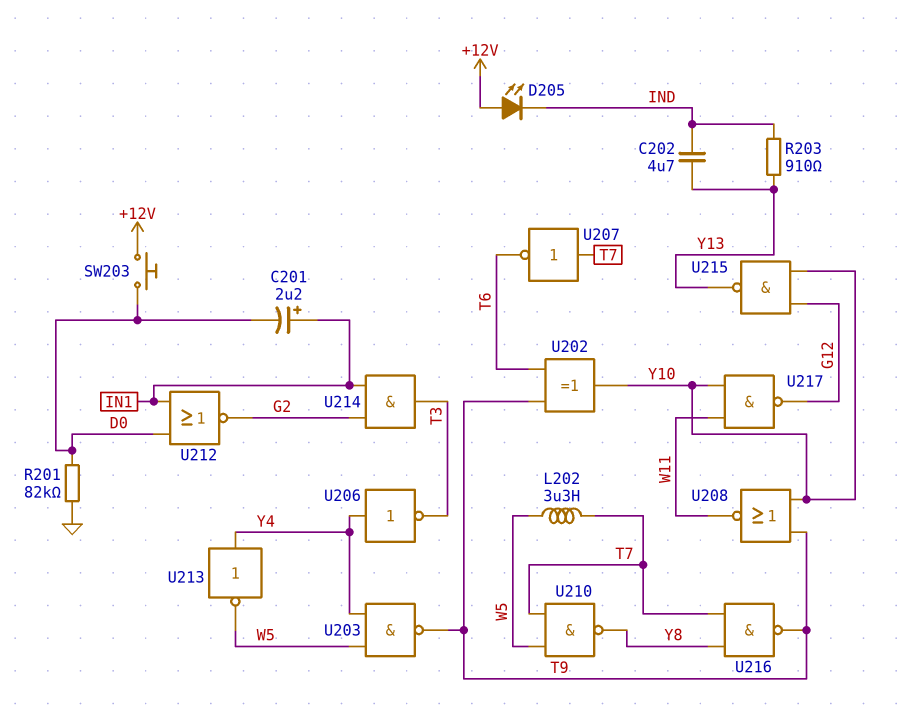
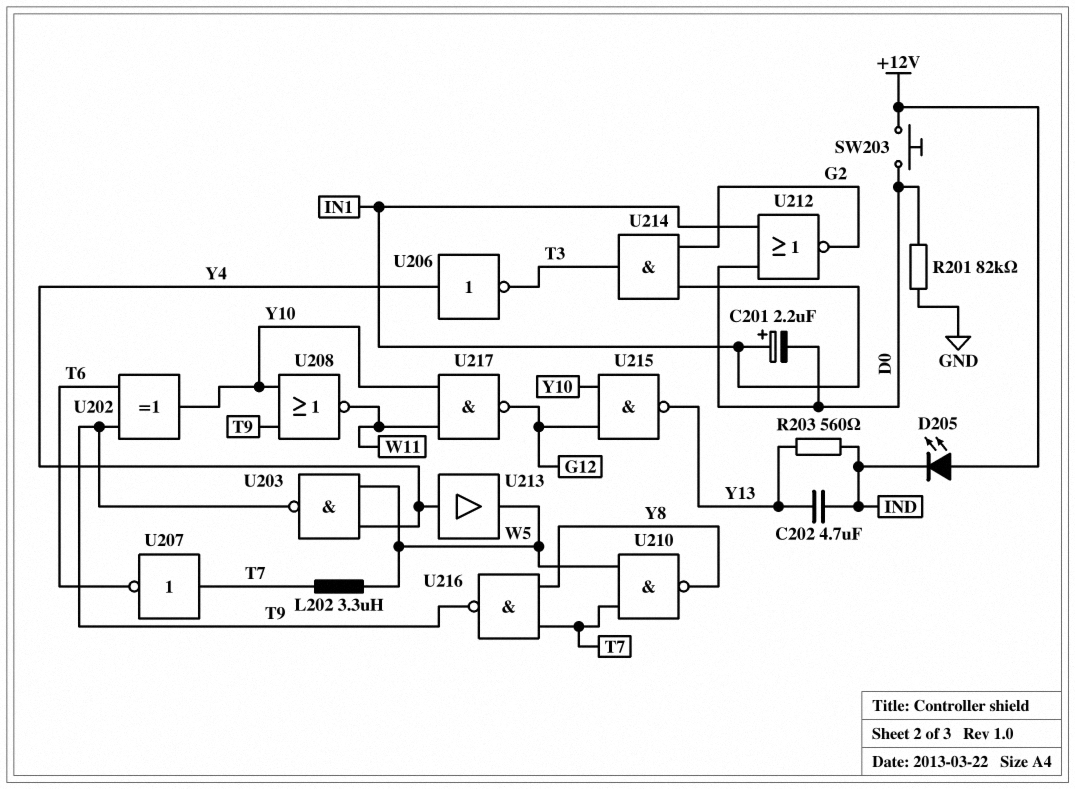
R203: 910 (IND, Y13) -> 560 (IND, Y13)
U213: NOT (in Y4, out W5) -> buffer (in Y4, out W5)

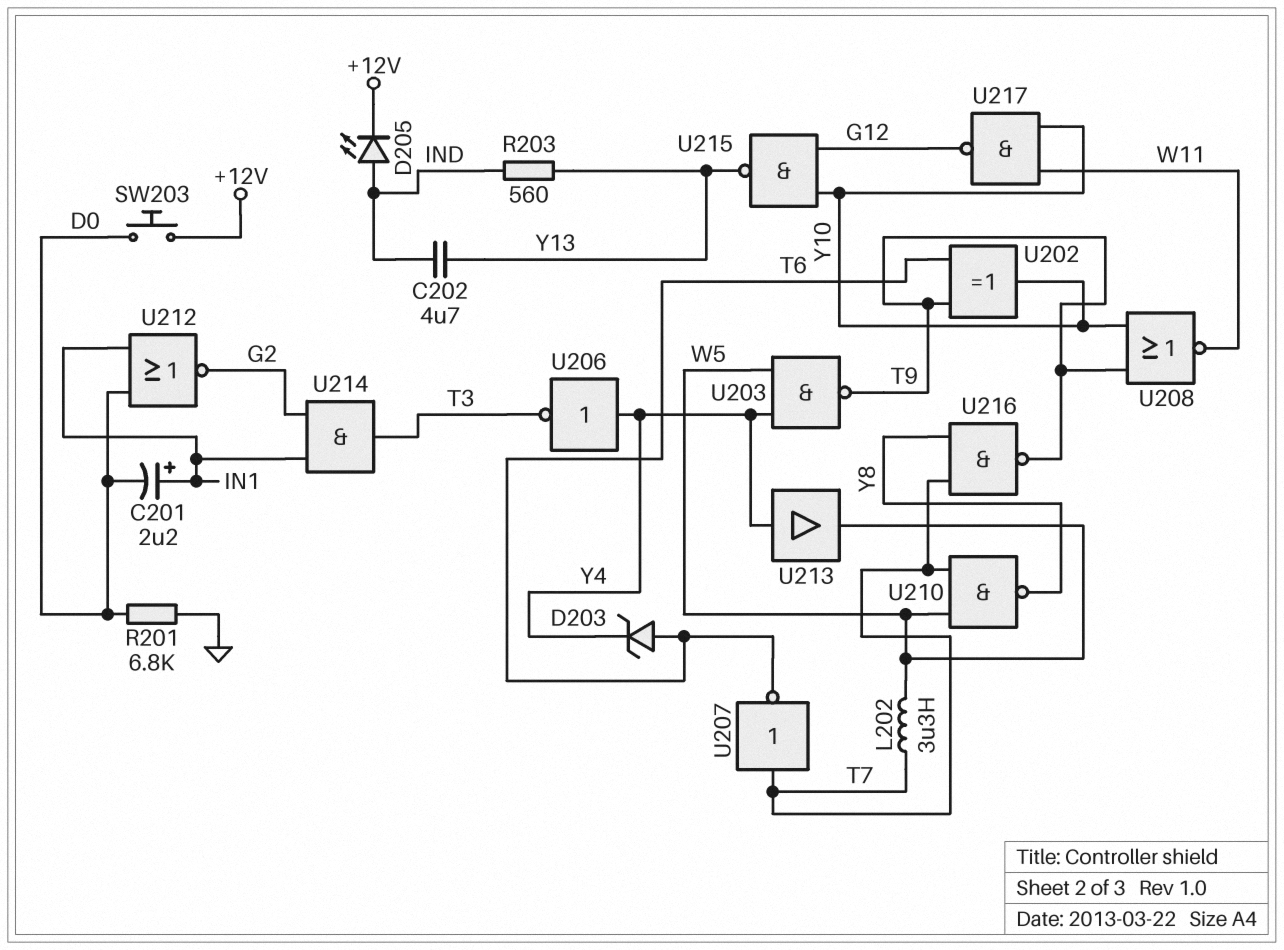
D203: none -> zener (A T6, K Y4)
D205: LED (A +12V, K IND) -> LED (A IND, K +12V)
R201: 82k (D0, GND) -> 6.8k (D0, GND)

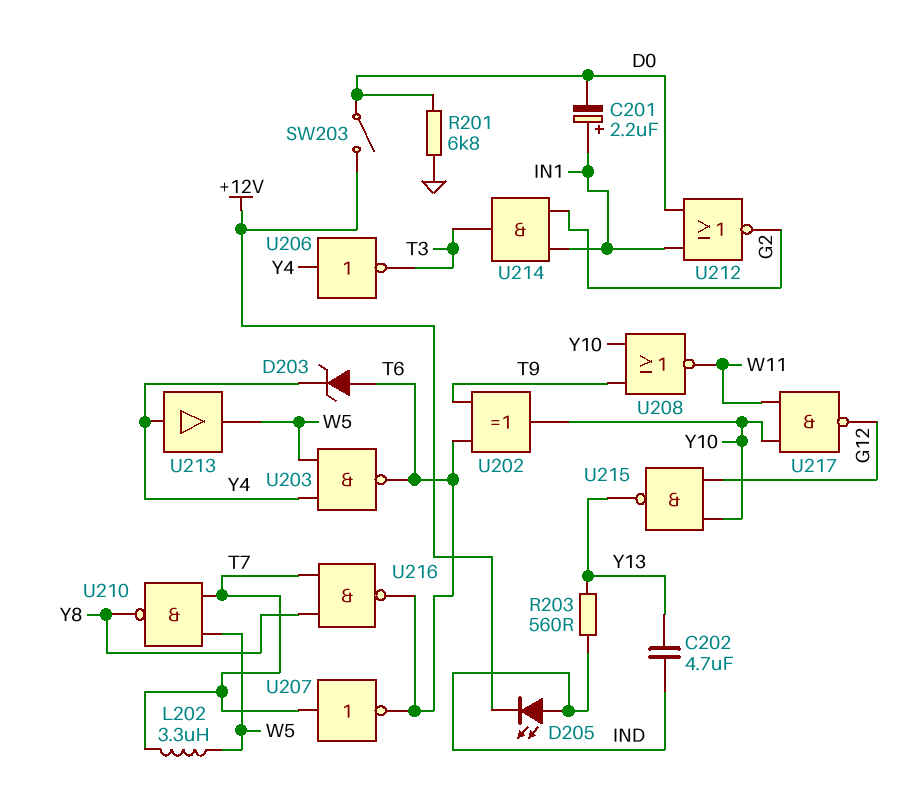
SW203: button (+12V, D0) -> switch (+12V, D0)
U203: NAND (in W5, in Y4, out T9) -> NAND (in W5, in Y4, out T6)
U216: NAND (in T7, in Y8, out T9) -> NAND (in T7, in Y8, out T6)

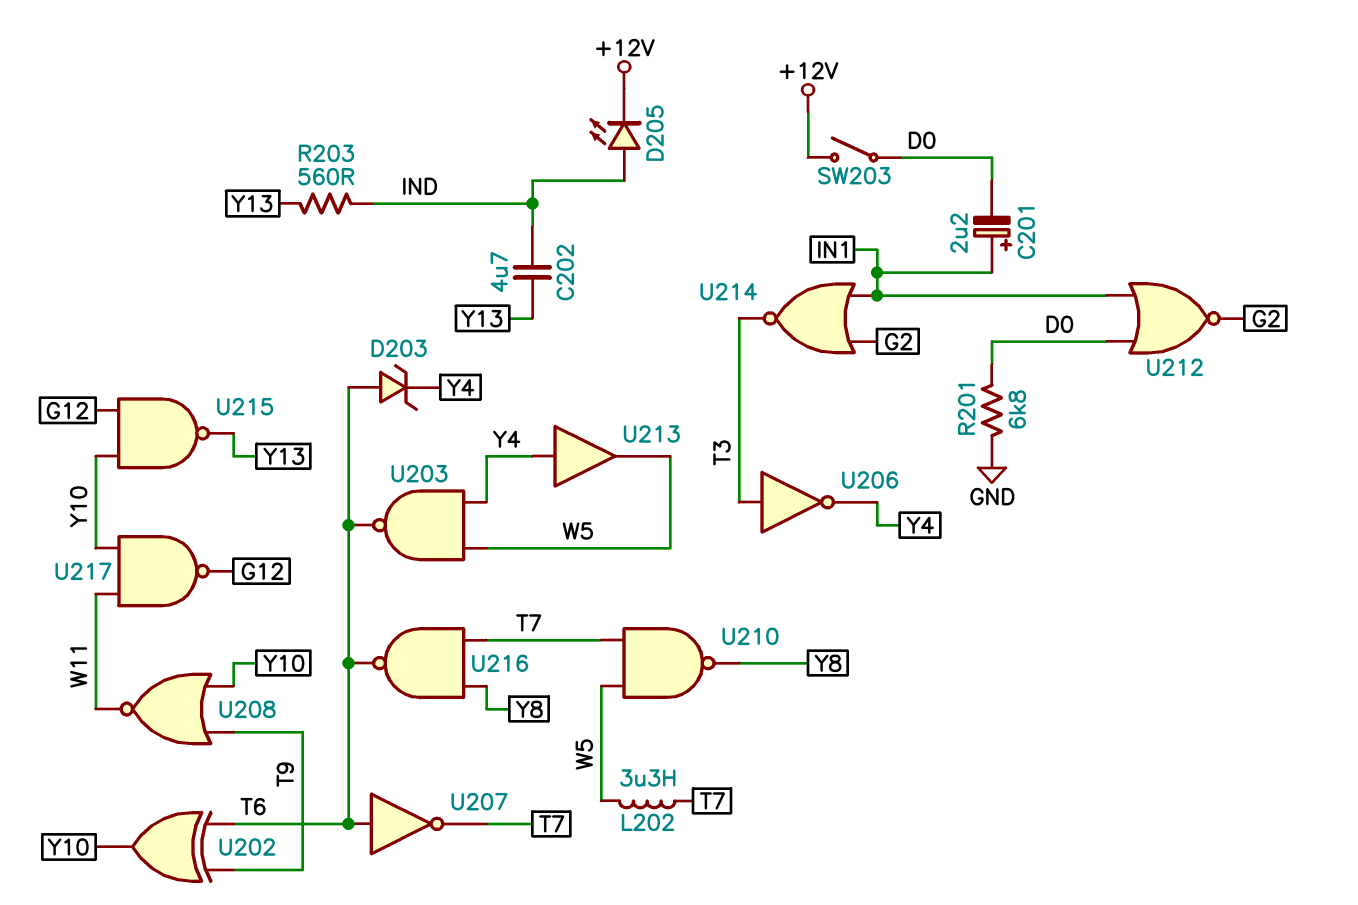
U206: NOT (in Y4, out T3) -> NOT (in T3, out Y4)
U207: NOT (in T7, out T6) -> NOT (in T6, out T7)
U214: AND (in G2, in IN1, out T3) -> NOR (in G2, in IN1, out T3)

